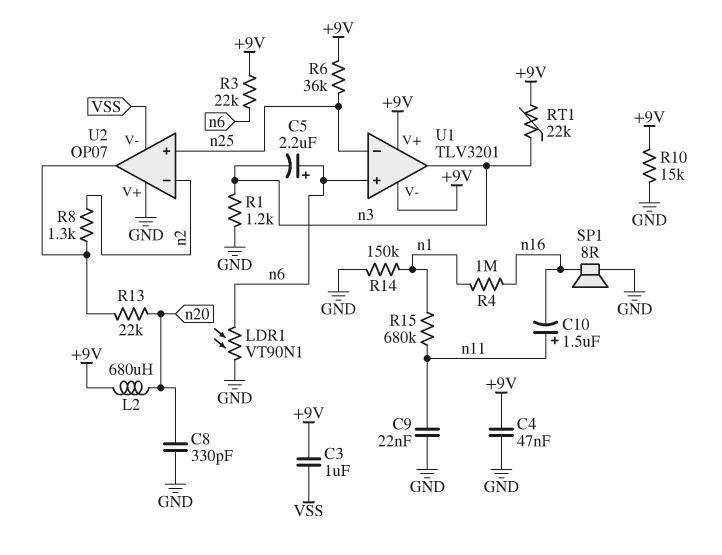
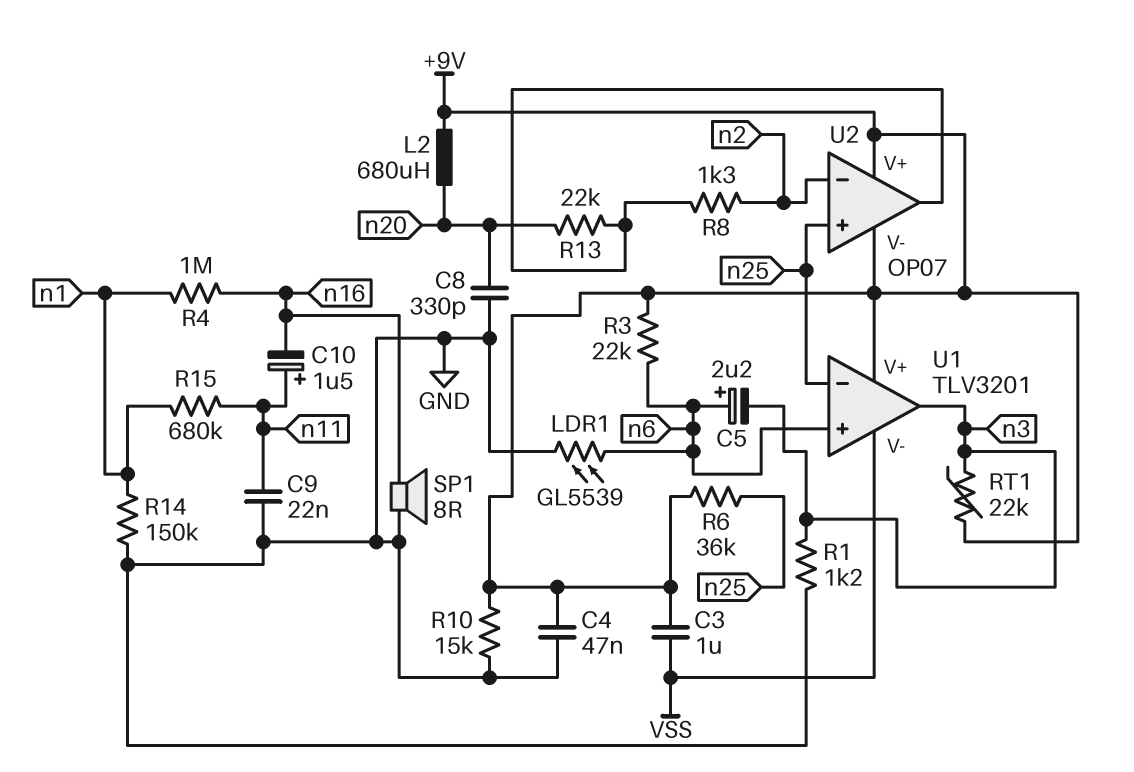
LDR1: VT90N1 (GND, n6) -> GL5539 (GND, n6)
U1 pin V-: +9V -> VSS
U2 pin V+: GND -> +9V
U2 pin V-: VSS -> +9V

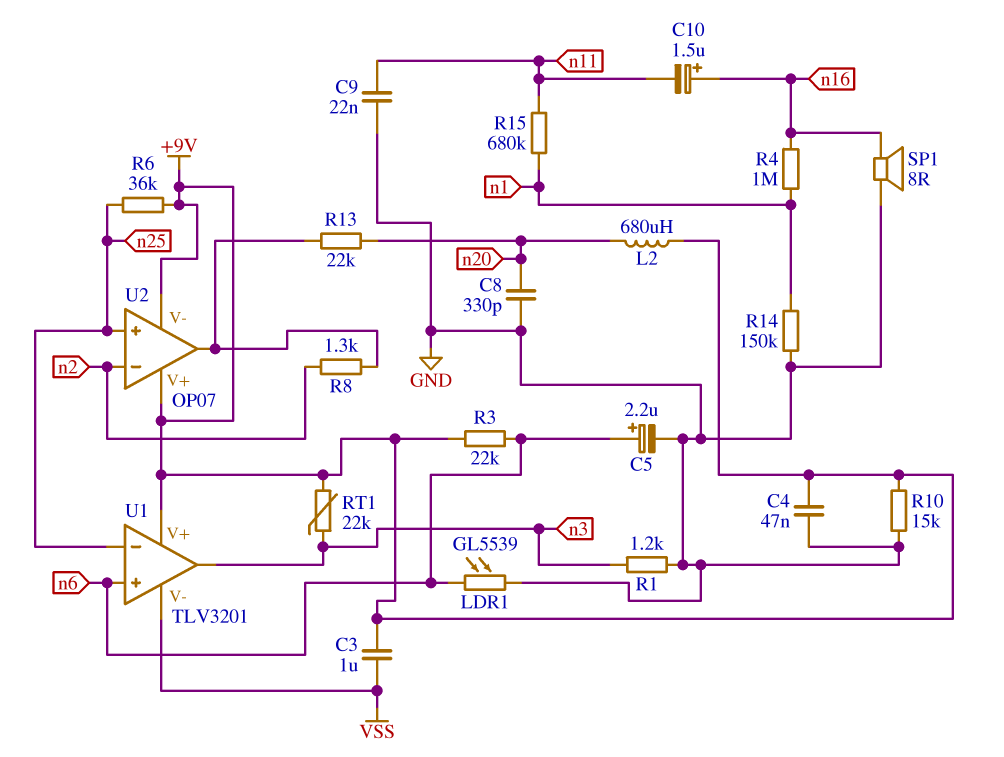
C5: 2.2uF (plus n6, minus n3) -> 2.2uF (plus n6, minus GND)
C10: 1.5uF (plus n11, minus n16) -> 1.5uF (plus n16, minus n11)

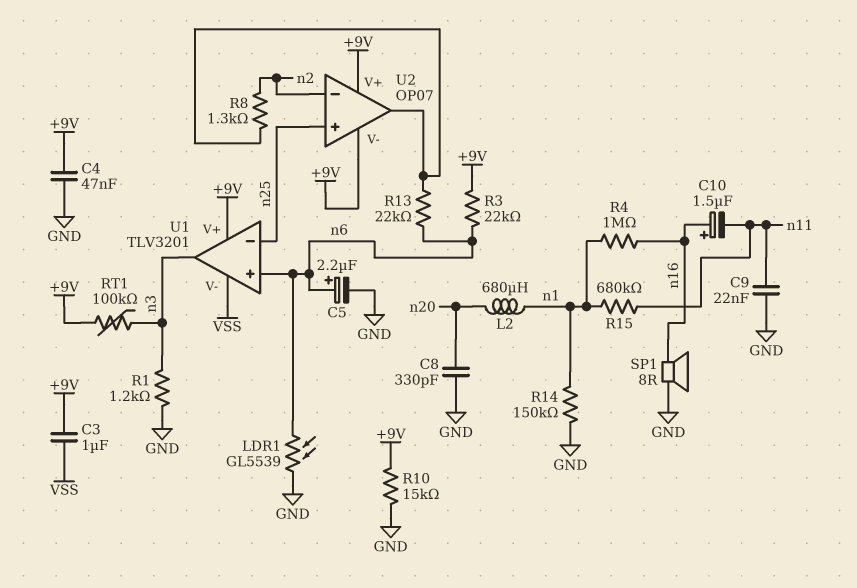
L2: 680uH (+9V, n20) -> 680uH (n1, n20)
R6: 36k (+9V, n25) -> none
R13: 22k (U2/out, n20) -> 22k (U2/out, n6)
RT1: 22k (+9V, n3) -> 100k (+9V, n3)

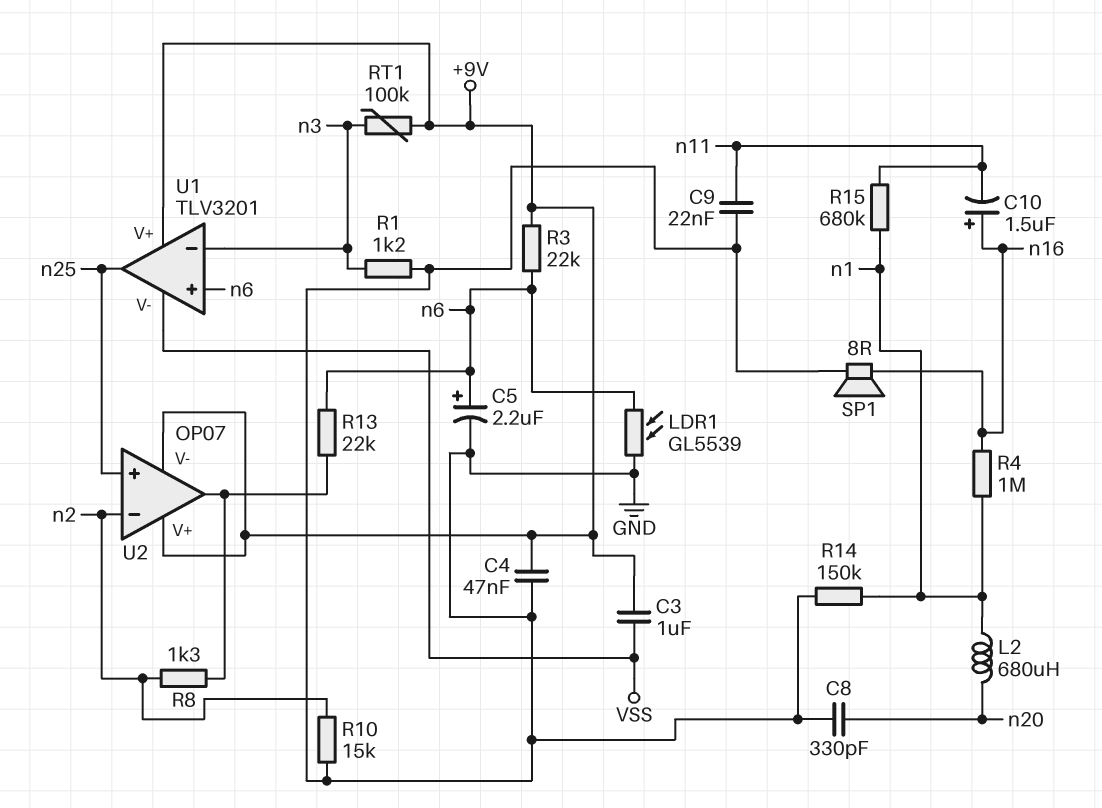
R10: 15k (+9V, GND) -> 15k (GND, n2)
U1 pin in-: n25 -> n3
U1 pin out: n3 -> n25

